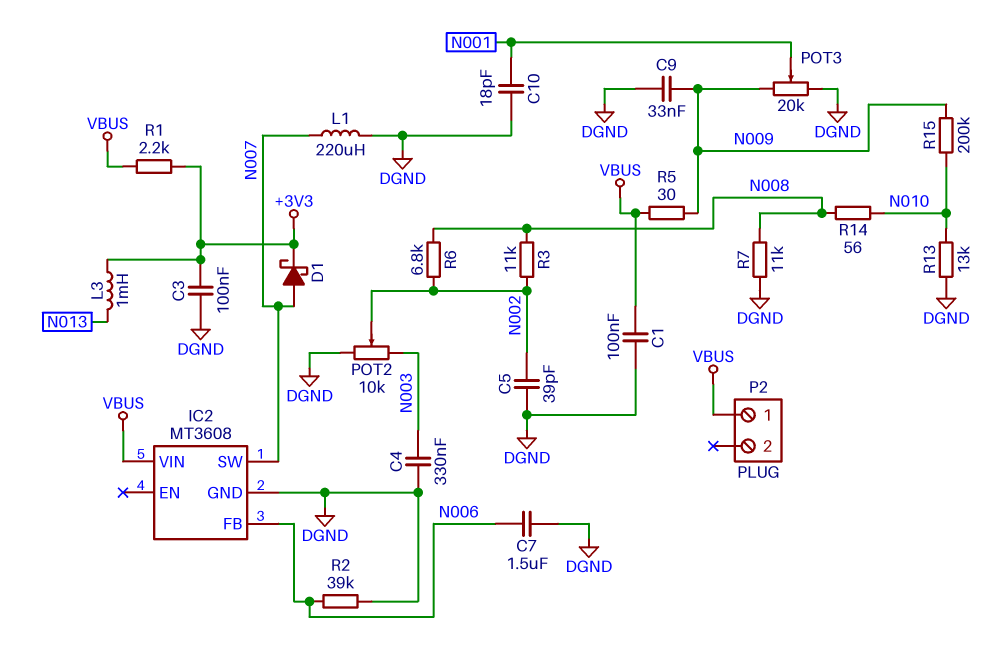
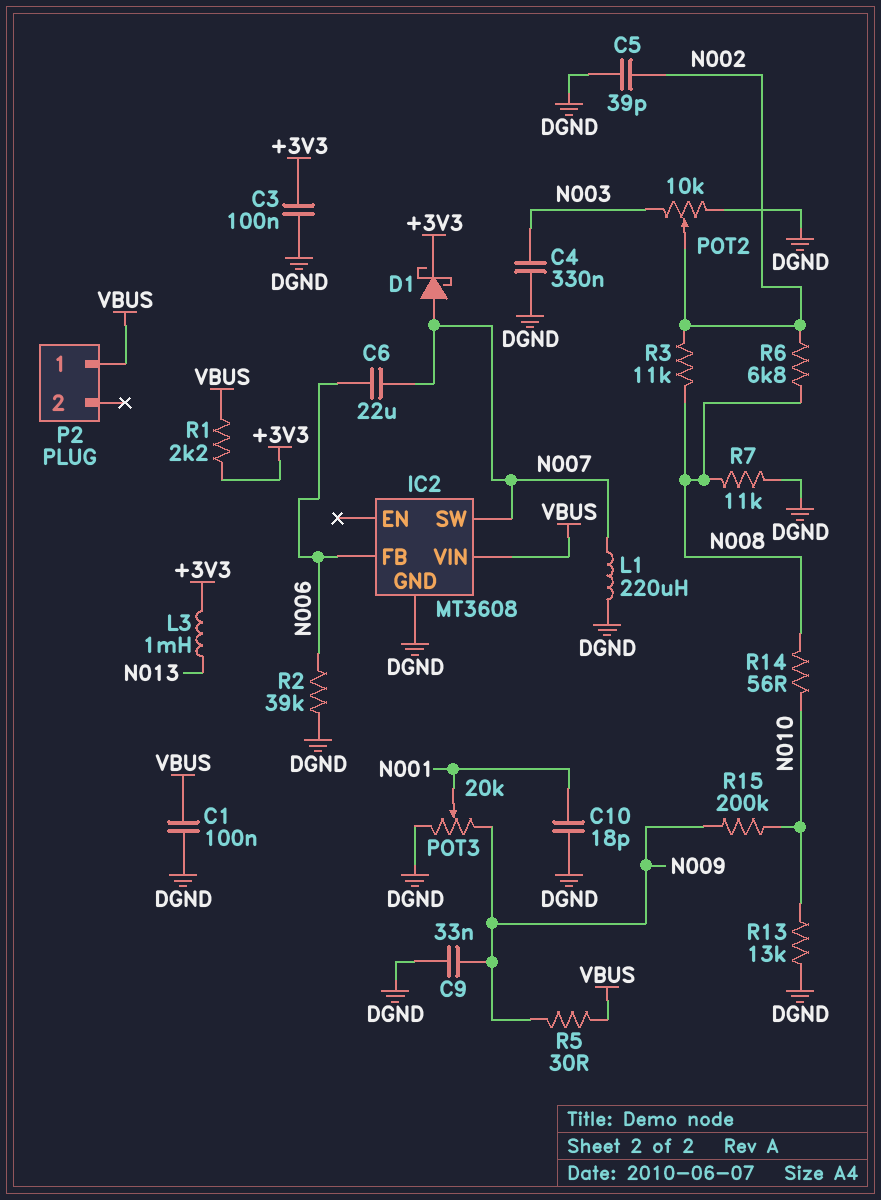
C6: none -> 22uF (N006, N007)
C7: 1.5uF (DGND, N006) -> none

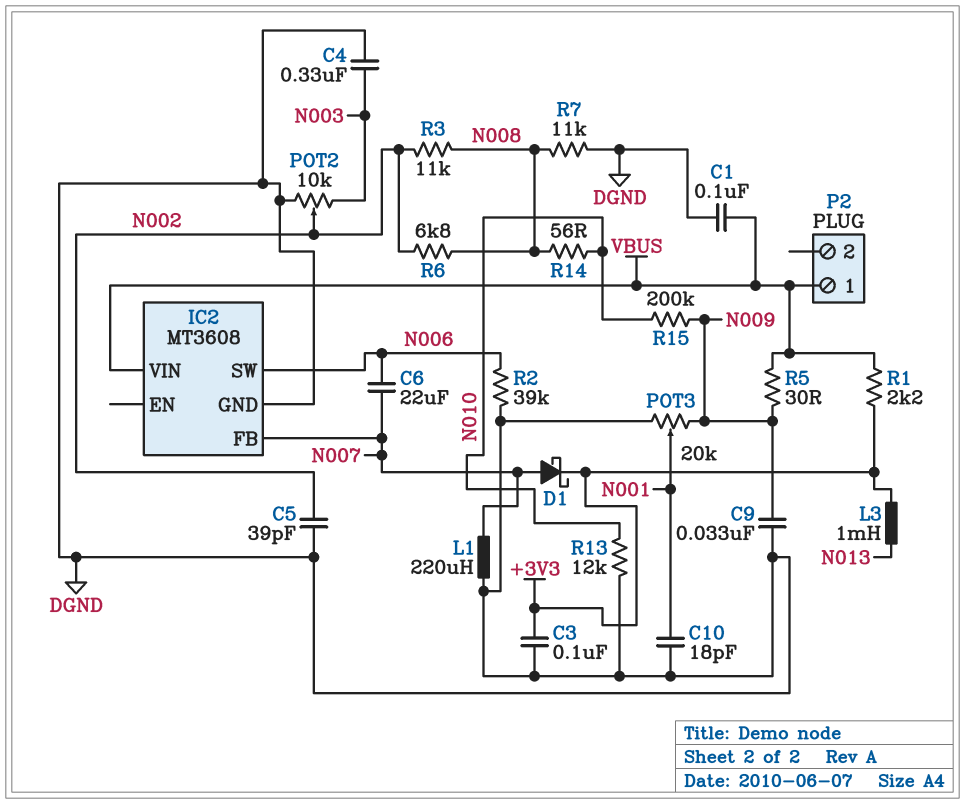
IC2 pin FB: N006 -> N007
IC2 pin SW: N007 -> N006
R13: 13k (DGND, N010) -> 12k (DGND, N010)

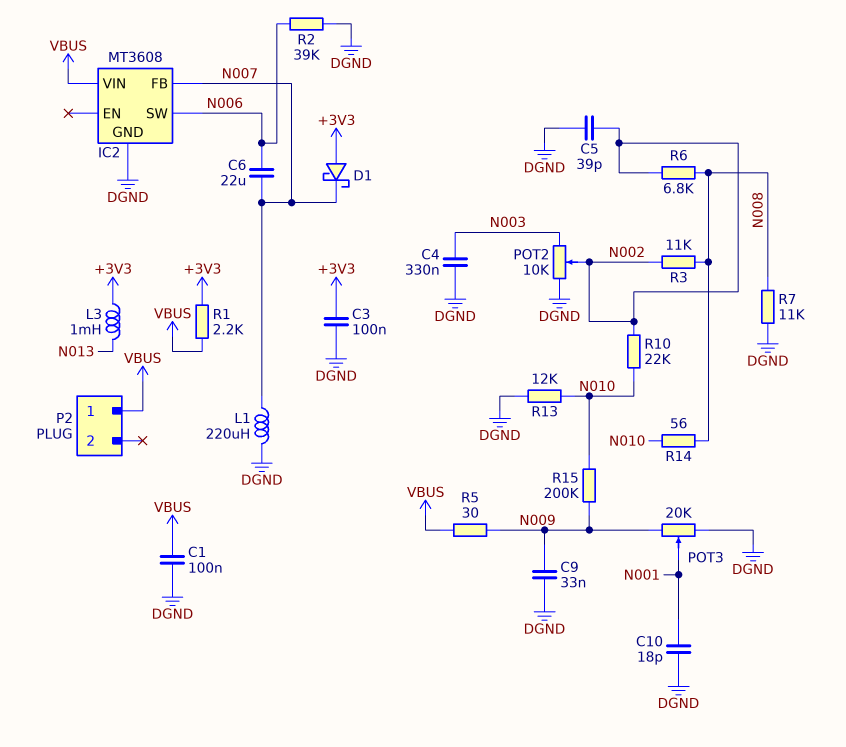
D1: schottky (A N007, K +3V3) -> schottky (A +3V3, K N007)
R10: none -> 22k (N002, N010)

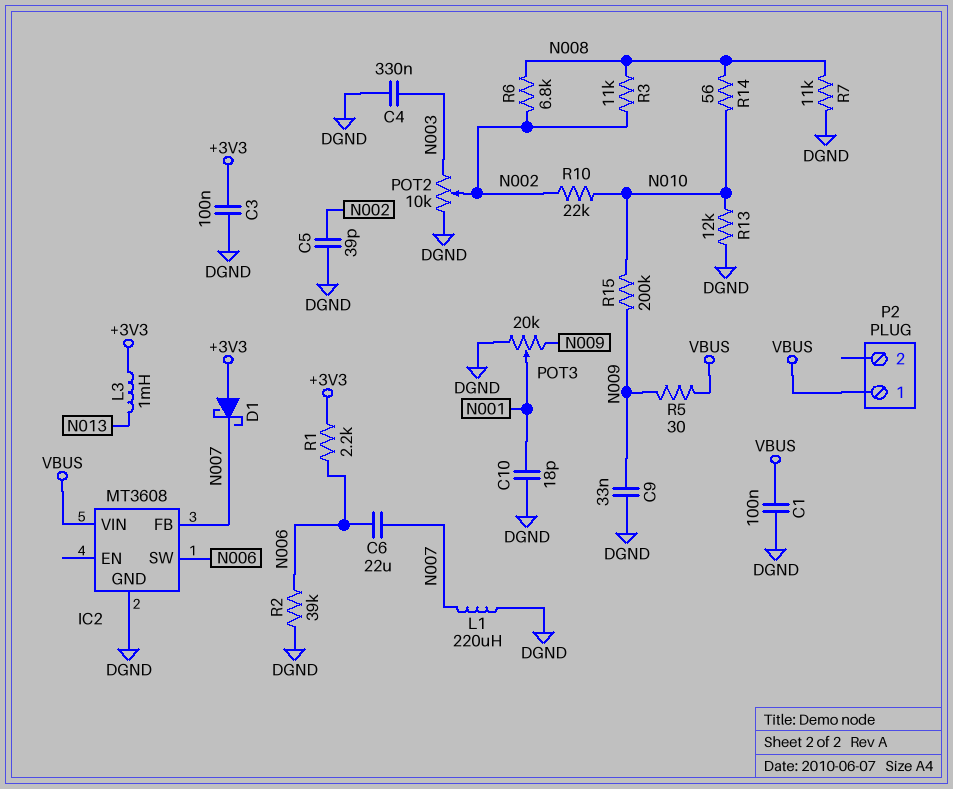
R1: 2.2k (+3V3, VBUS) -> 2.2k (+3V3, N006)

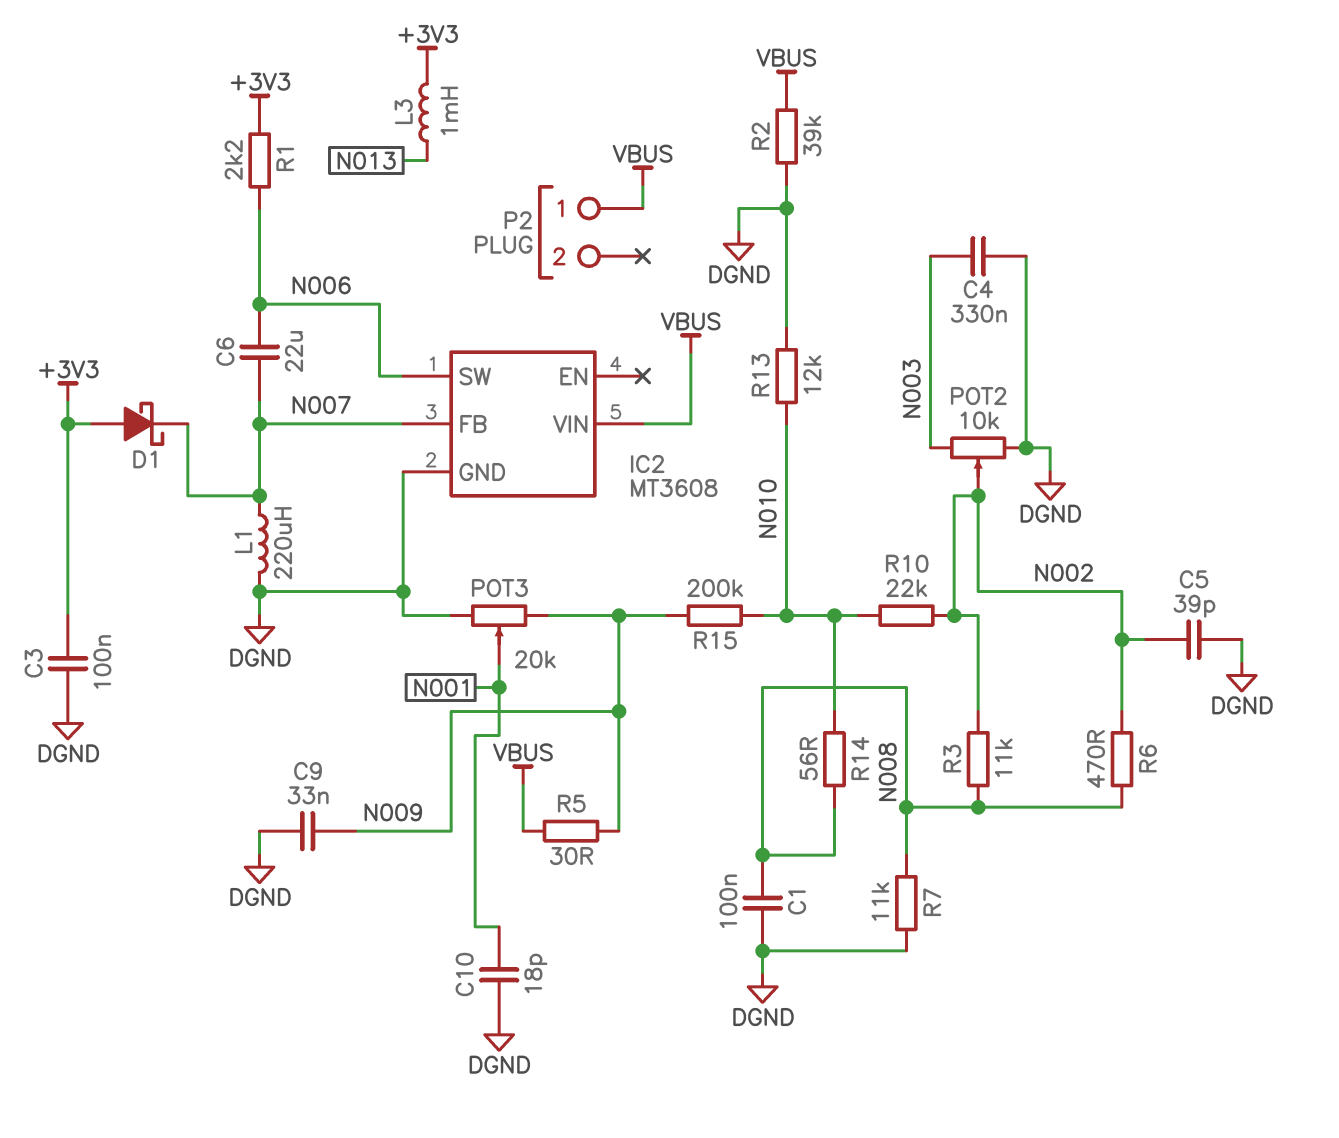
C1: 100nF (DGND, VBUS) -> 100nF (DGND, N008)
R2: 39k (DGND, N006) -> 39k (DGND, VBUS)
R6: 6.8k (N002, N008) -> 470 (N002, N008)

